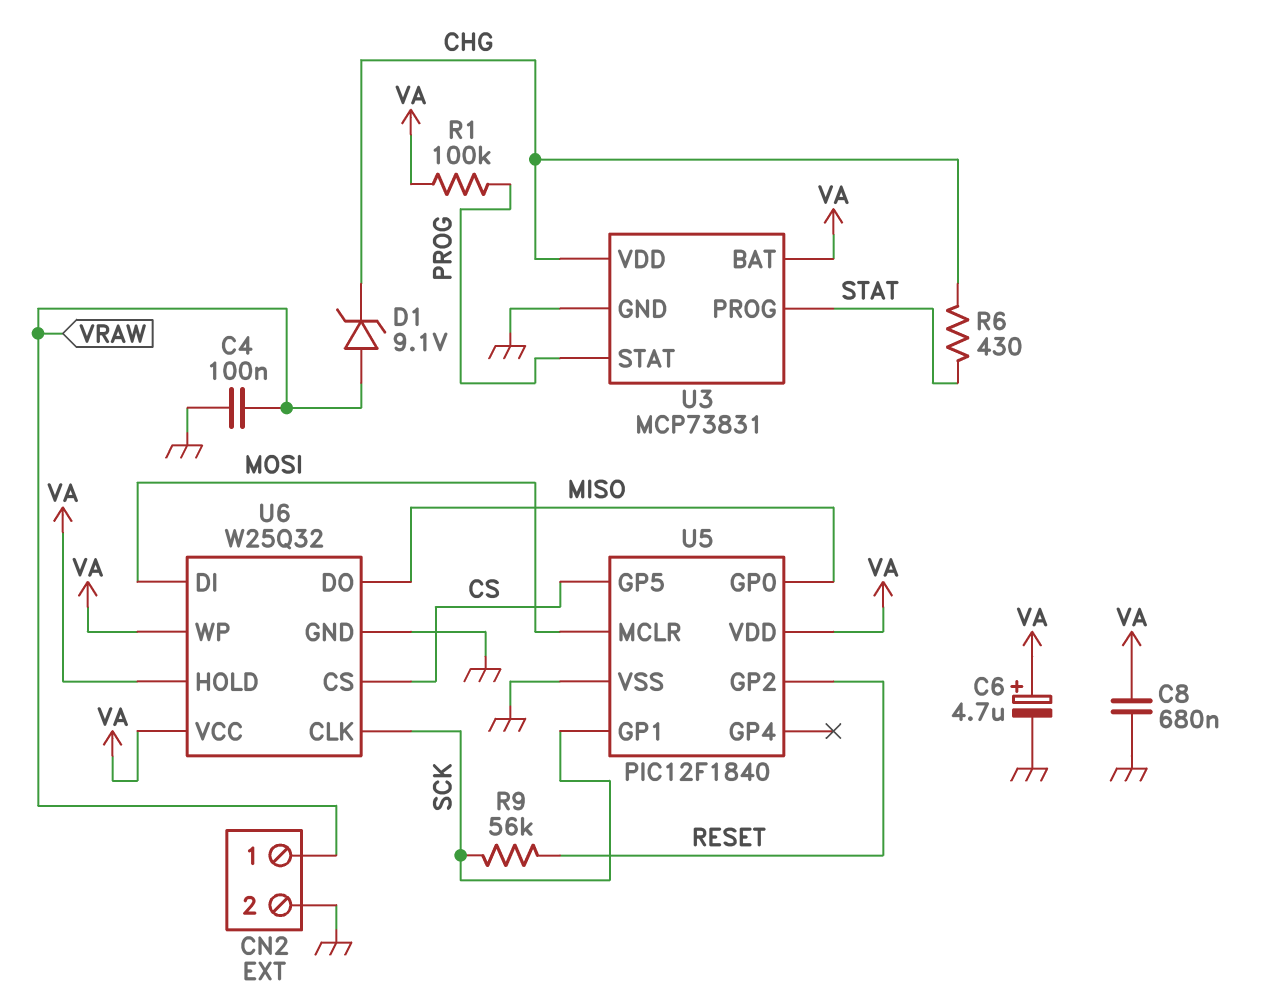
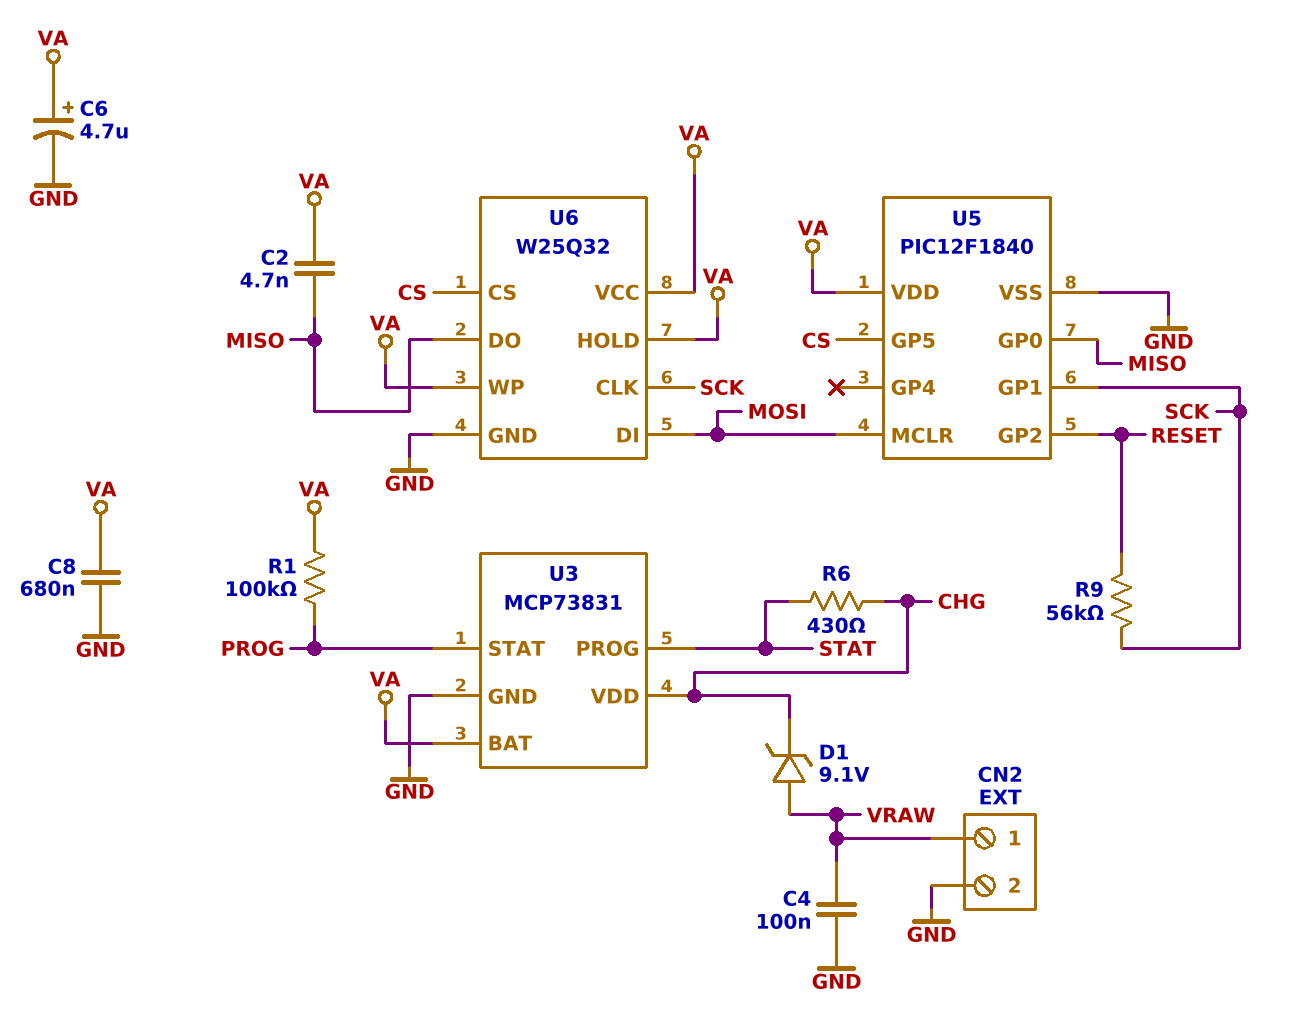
C2: none -> 4.7nF (MISO, VA)

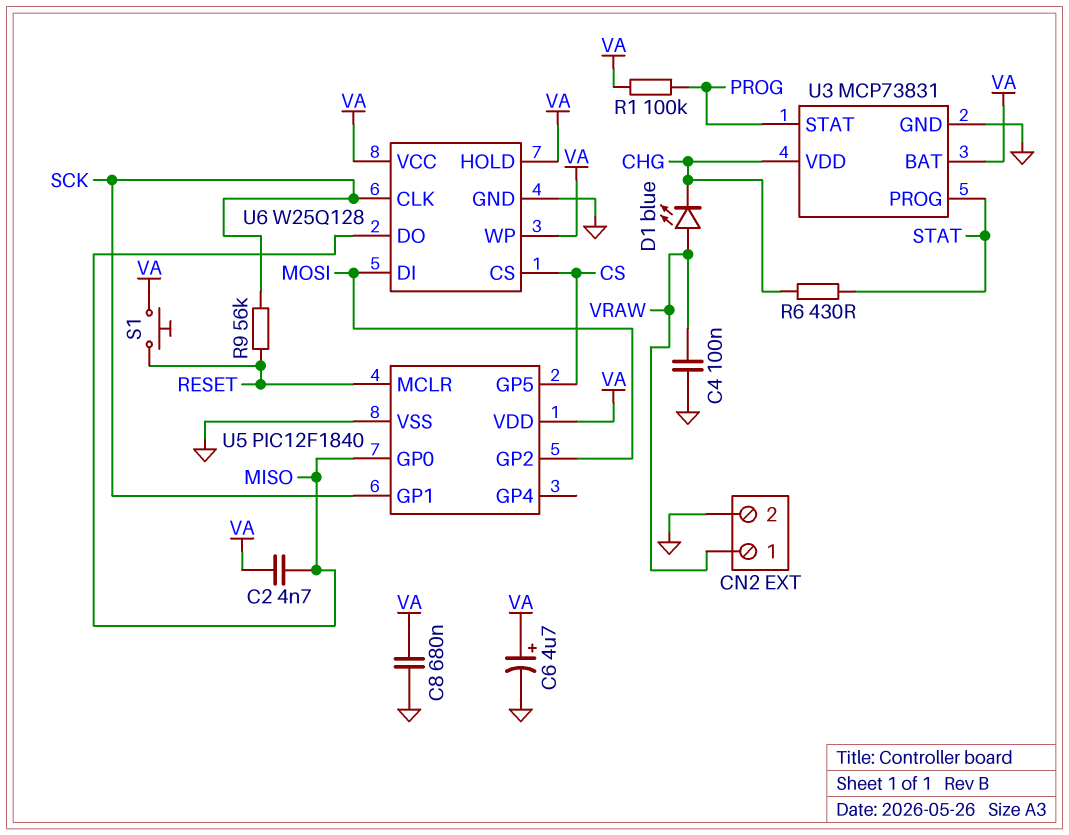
D1: zener 9.1V (A VRAW, K CHG) -> LED blue (A VRAW, K CHG)
S1: none -> button (RESET, VA)
U5 pin GP2: RESET -> MOSI
U5 pin MCLR: MOSI -> RESET
U6: W25Q32 -> W25Q128

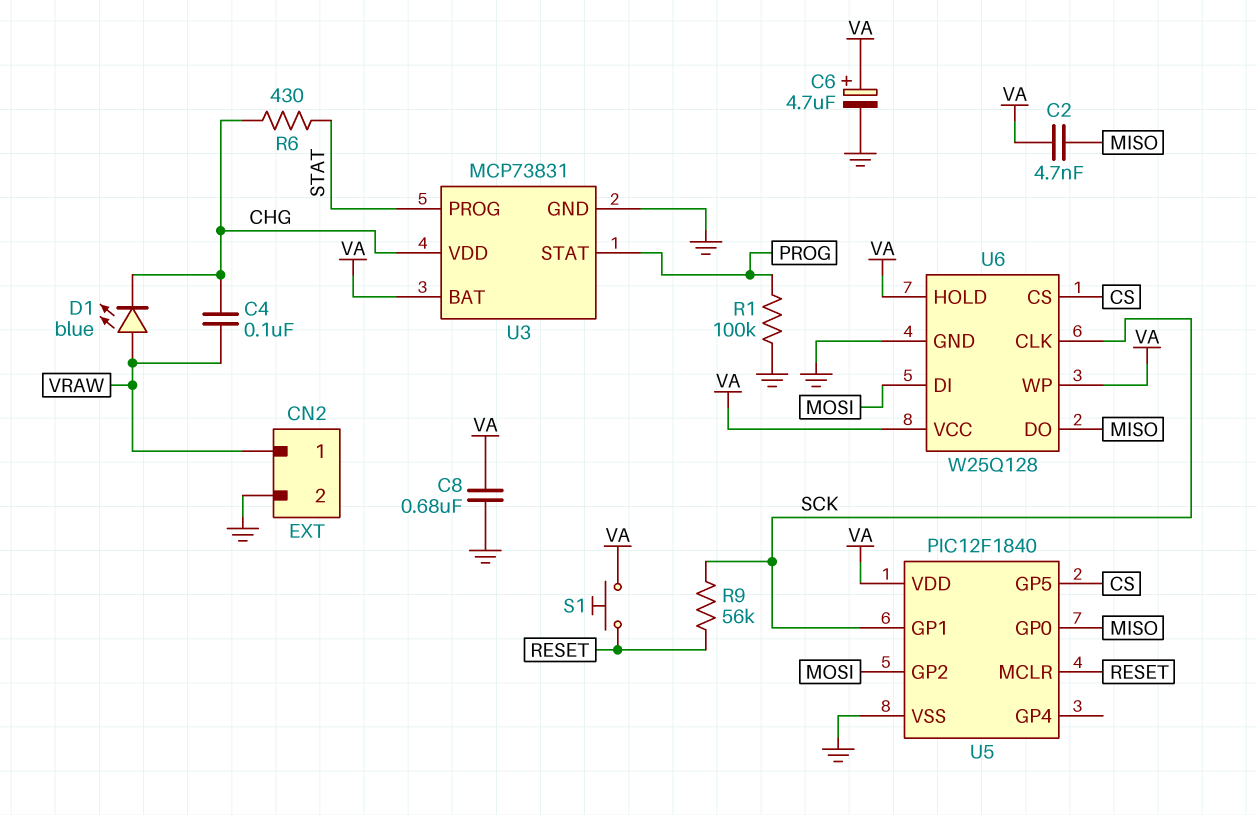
C4: 100nF (GND, VRAW) -> 100nF (CHG, VRAW)
R1: 100k (PROG, VA) -> 100k (GND, PROG)

